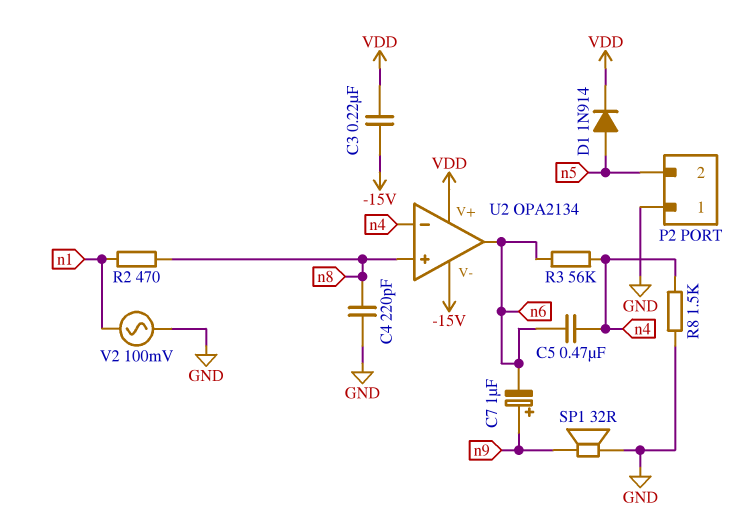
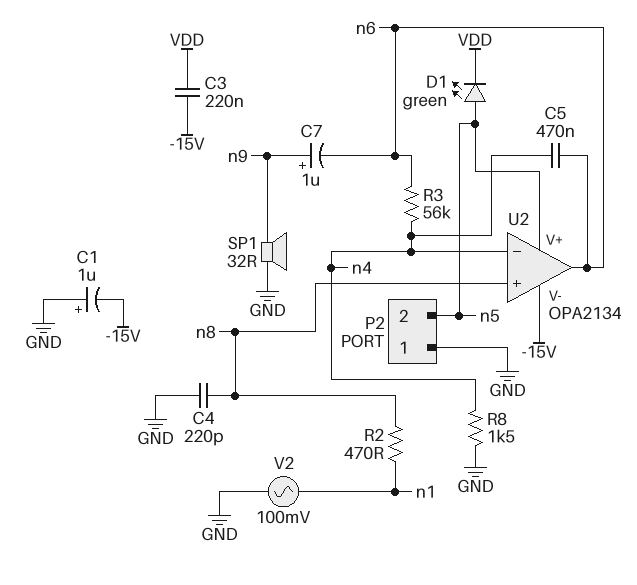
C1: none -> 1uF (plus GND, minus -15V)
D1: diode 1N914 (A n5, K VDD) -> LED green (A n5, K VDD)
U2 pin V+: VDD -> n5

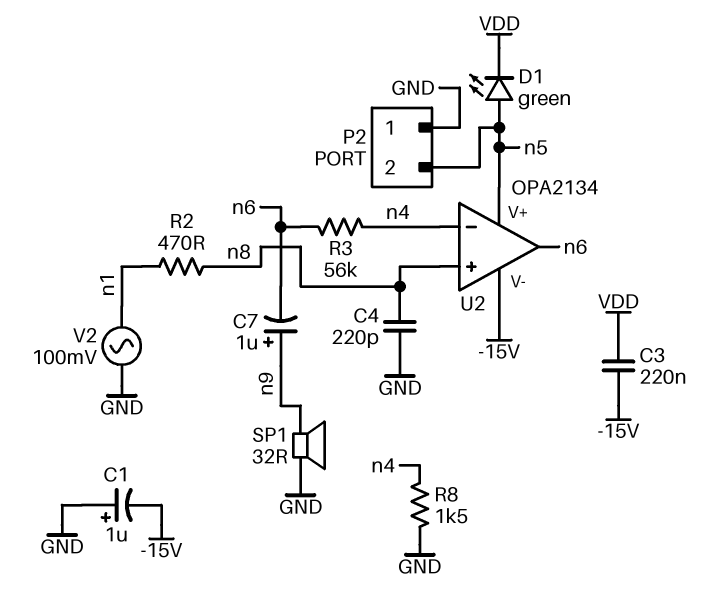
C5: 470nF (n4, n6) -> none

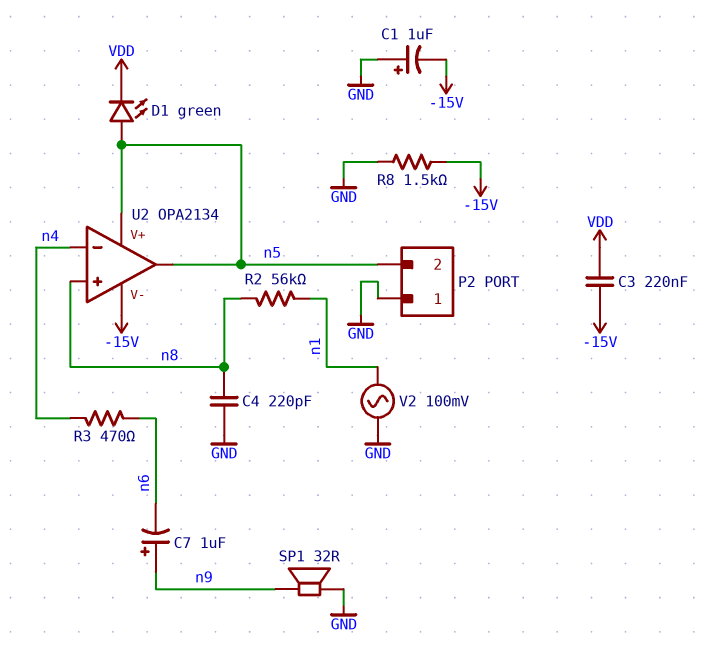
R2: 470 (n1, n8) -> 56k (n1, n8)
R3: 56k (n4, n6) -> 470 (n4, n6)
R8: 1.5k (GND, n4) -> 1.5k (-15V, GND)
U2 pin out: n6 -> n5

